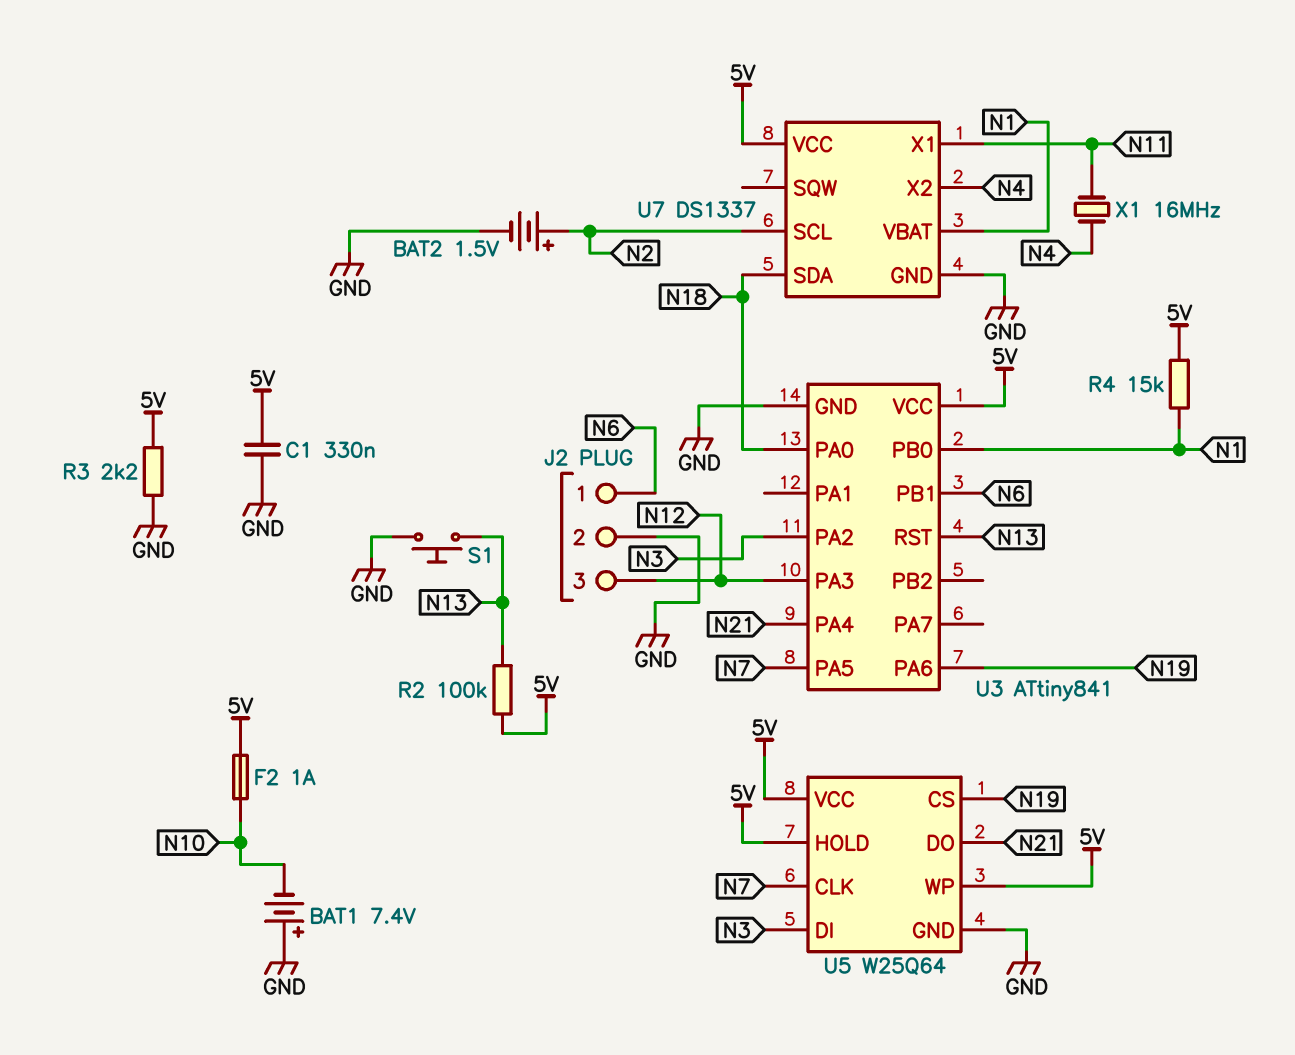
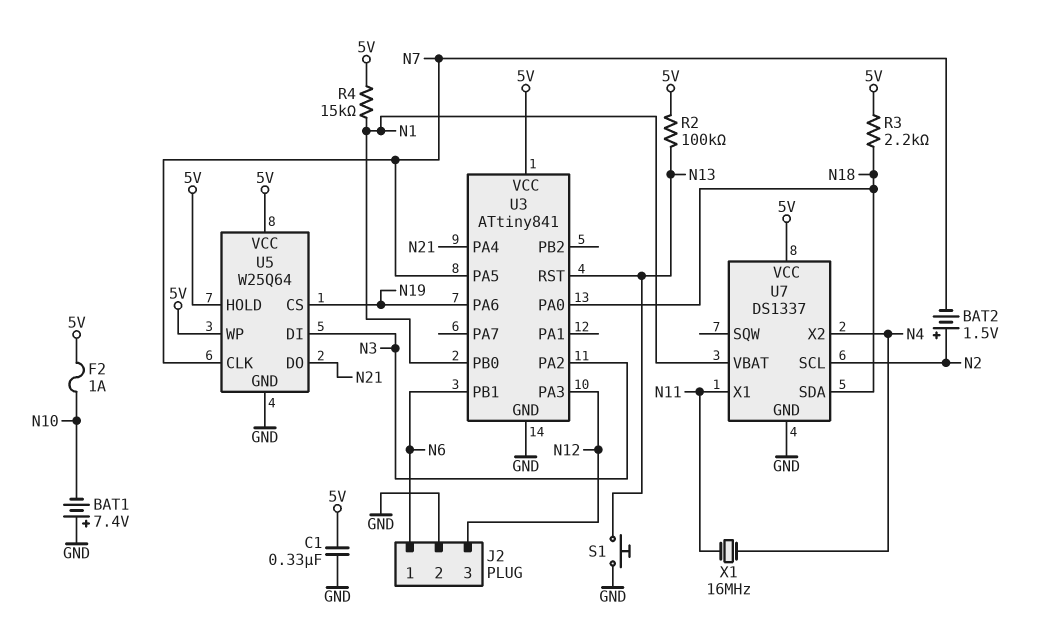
BAT2: 1.5V (plus N2, minus GND) -> 1.5V (plus N2, minus N7)
R3: 2.2k (5V, GND) -> 2.2k (5V, N18)

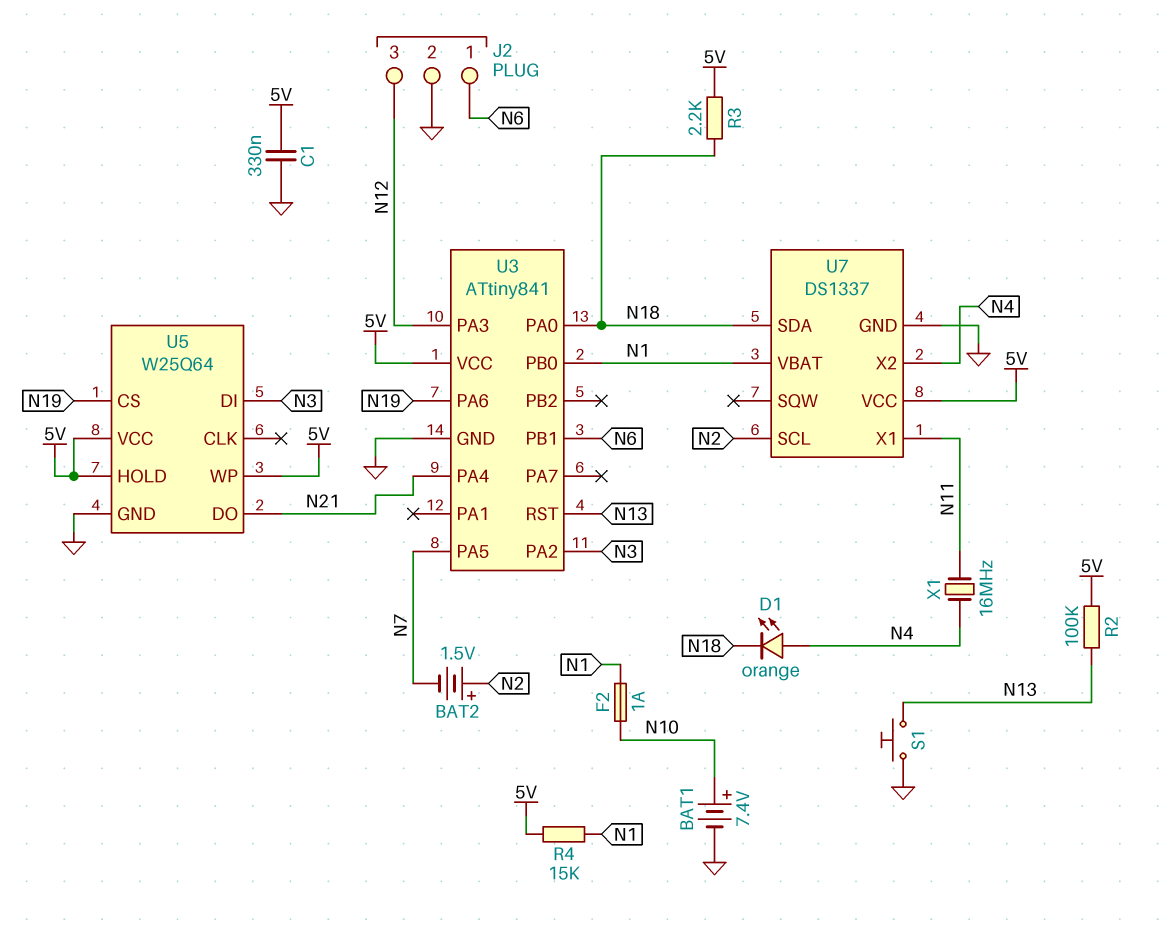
BAT1: 7.4V (plus GND, minus N10) -> 7.4V (plus N10, minus GND)
D1: none -> LED orange (A N4, K N18)
F2: 1A (5V, N10) -> 1A (N1, N10)
U5 pin CLK: N7 -> none

